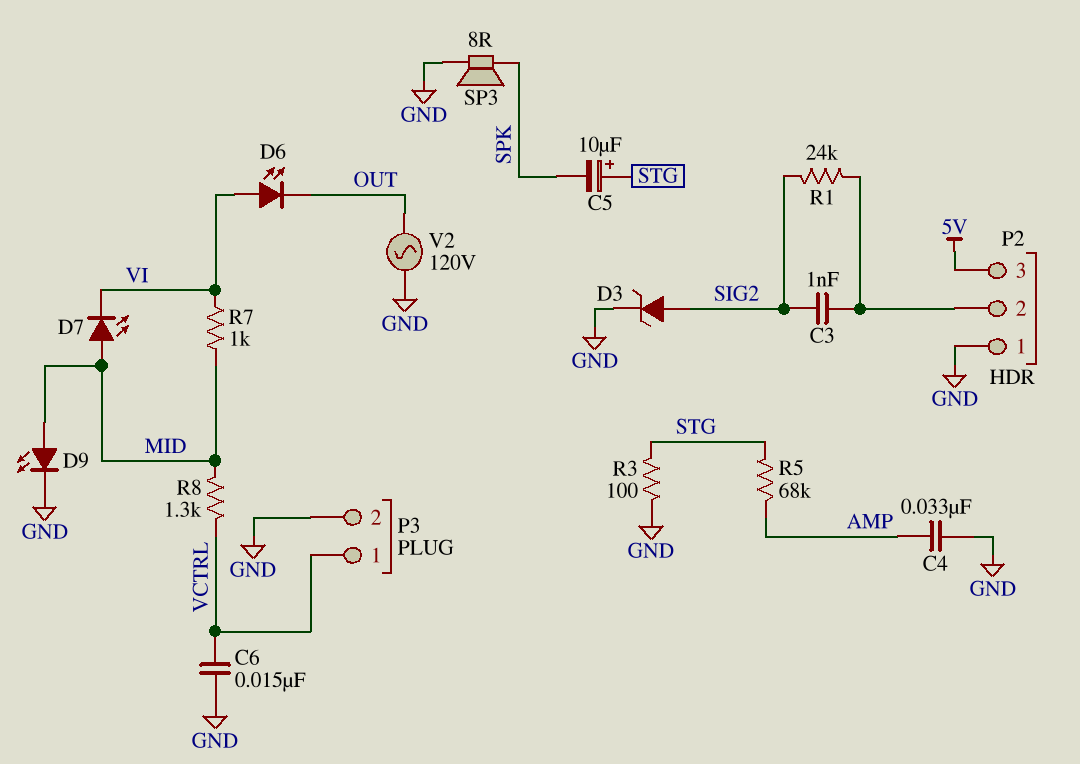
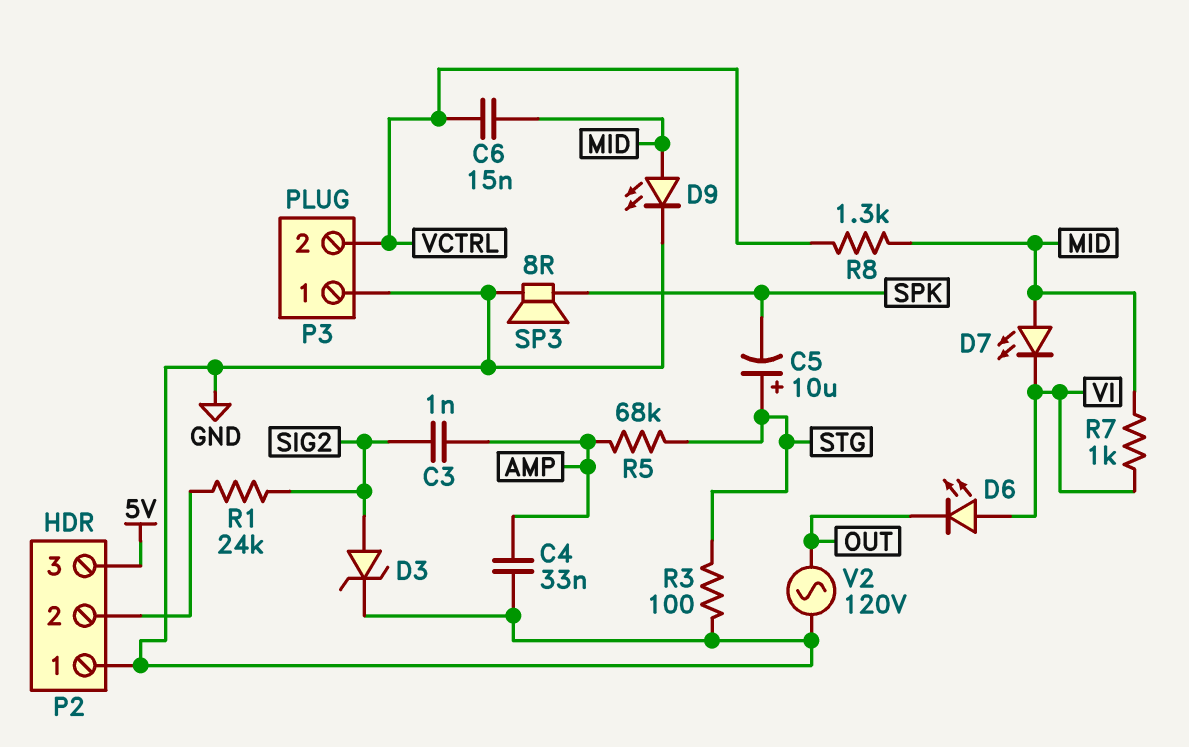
C3: 1nF (P2/2, SIG2) -> 1nF (AMP, SIG2)
C6: 15nF (GND, VCTRL) -> 15nF (MID, VCTRL)
P3 pin 1: VCTRL -> GND
P3 pin 2: GND -> VCTRL

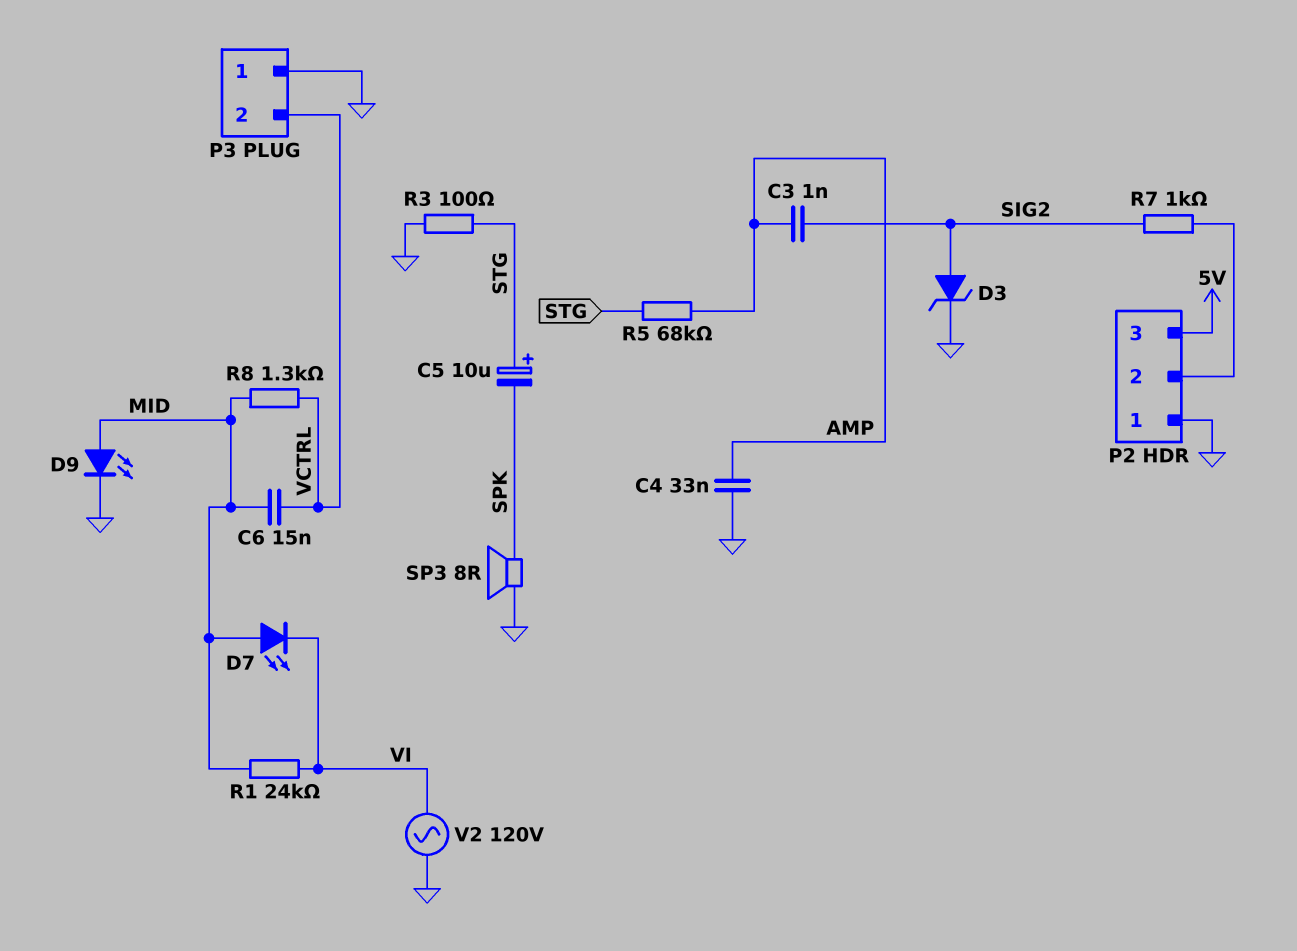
D6: LED (A VI, K OUT) -> none
R1: 24k (P2/2, SIG2) -> 24k (MID, VI)
R7: 1k (MID, VI) -> 1k (P2/2, SIG2)
V2: AC 120V (GND, OUT) -> AC 120V (GND, VI)

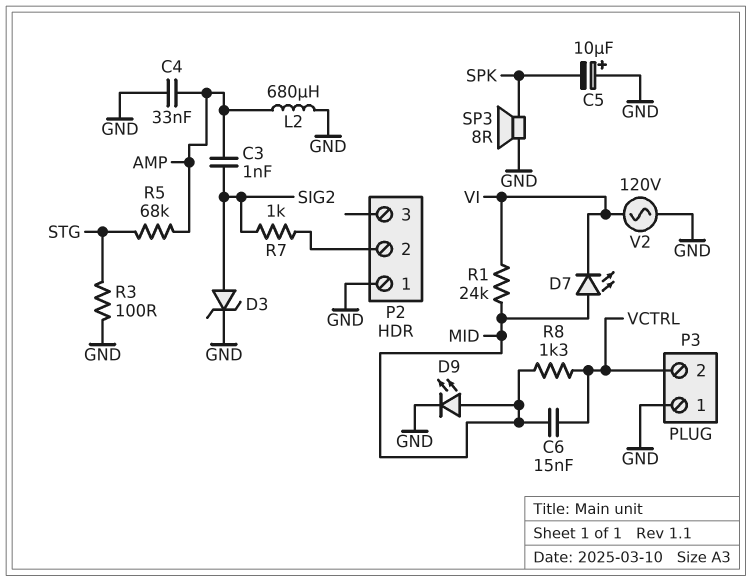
C5: 10uF (plus STG, minus SPK) -> 10uF (plus GND, minus SPK)
L2: none -> 680uH (AMP, GND)
P2 pin 3: 5V -> none

